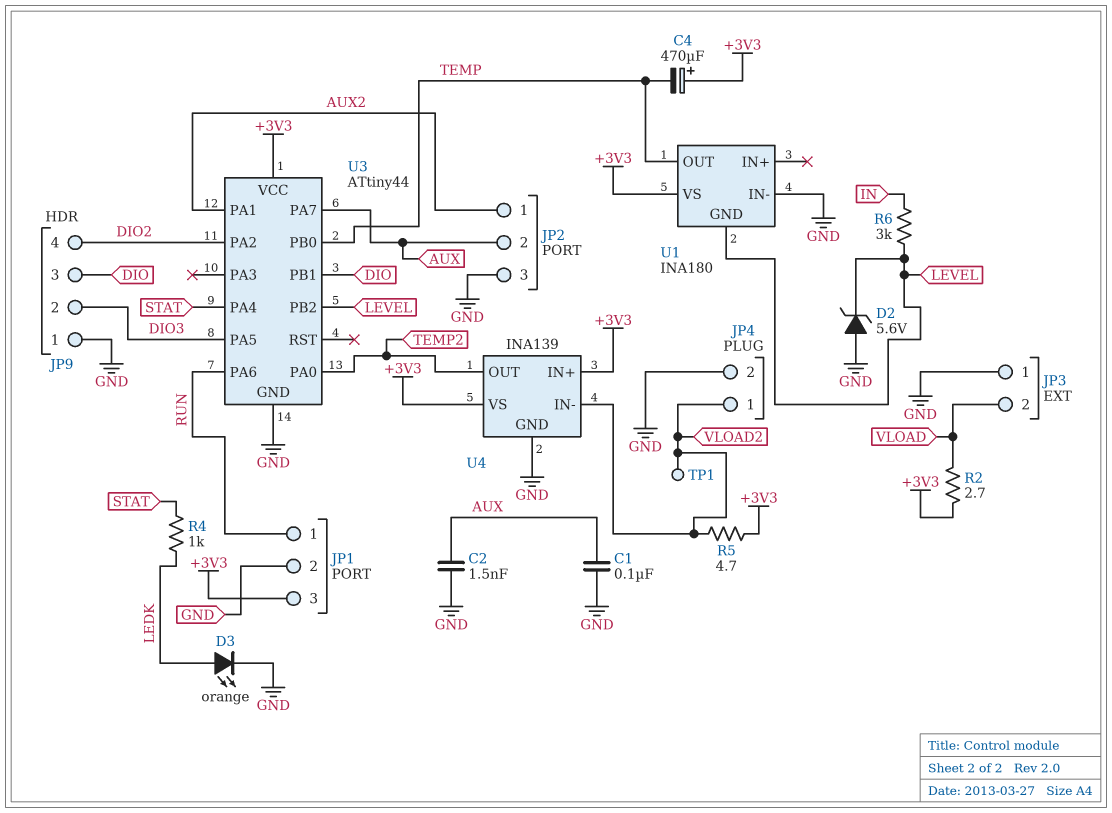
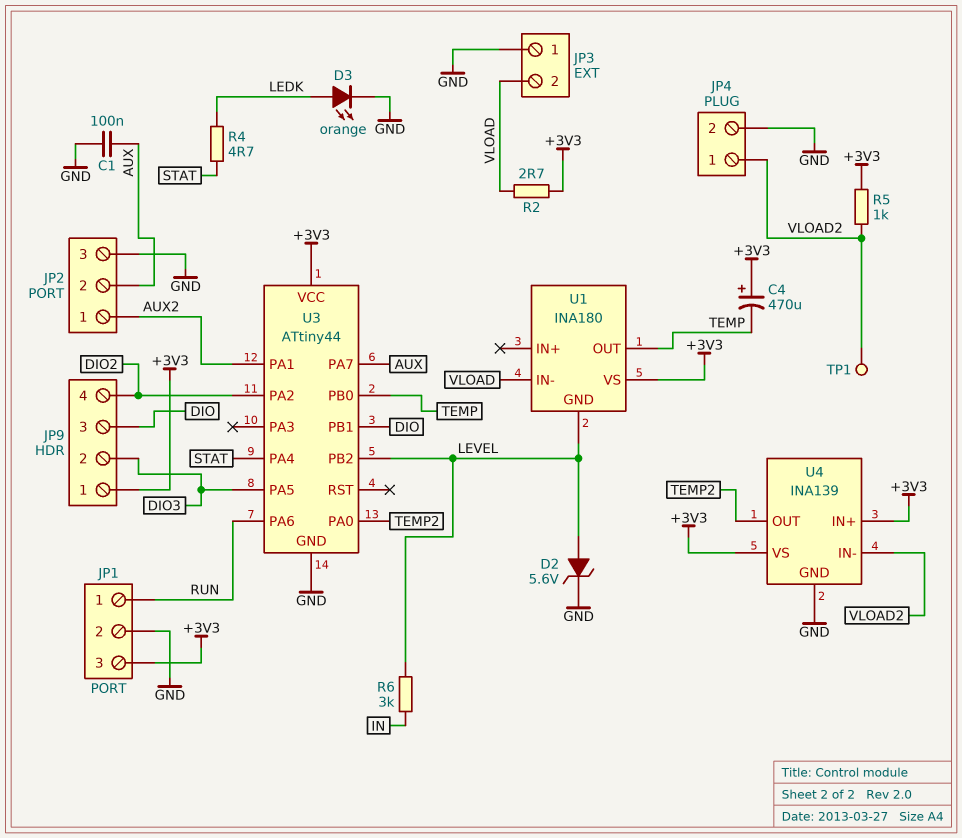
C2: 1.5nF (AUX, GND) -> none
D2: zener 5.6V (A GND, K LEVEL) -> zener 5.6V (A LEVEL, K GND)
JP9 pin 1: GND -> +3V3
R4: 1k (LEDK, STAT) -> 4.7 (LEDK, STAT)
R5: 4.7 (+3V3, VLOAD2) -> 1k (+3V3, VLOAD2)
U1 pin IN-: GND -> VLOAD

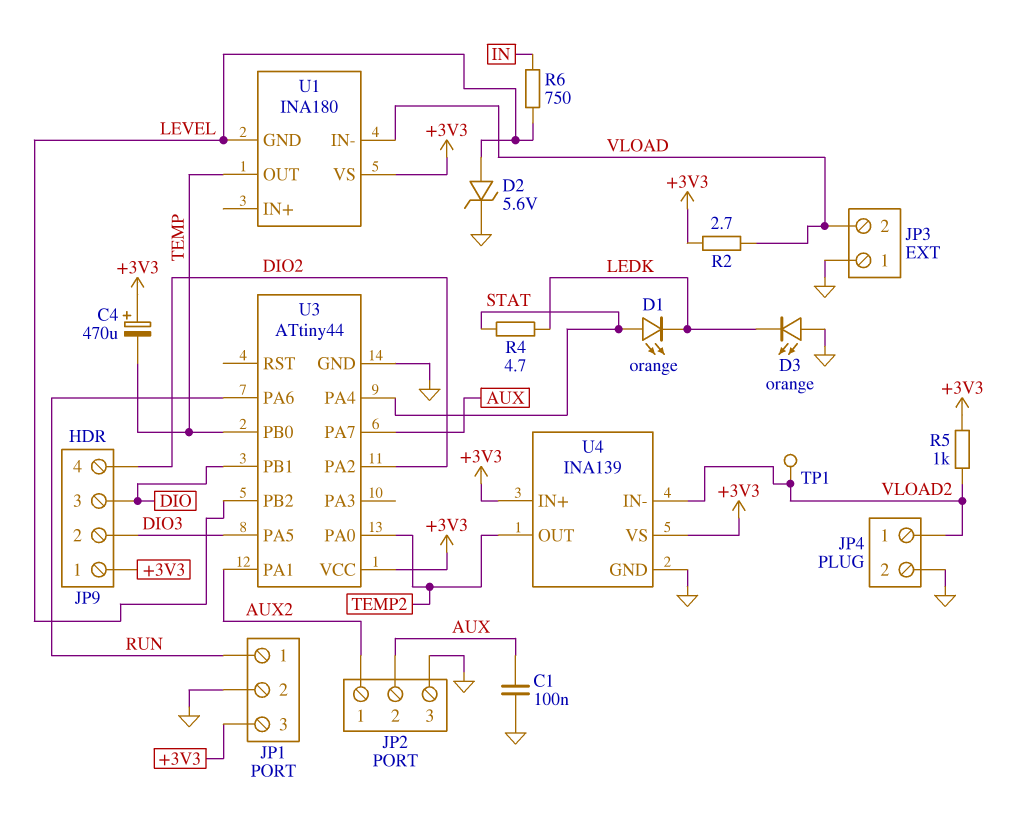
D1: none -> LED orange (A STAT, K LEDK)
D3: LED orange (A LEDK, K GND) -> LED orange (A GND, K LEDK)
R6: 3k (IN, LEVEL) -> 750 (IN, LEVEL)

